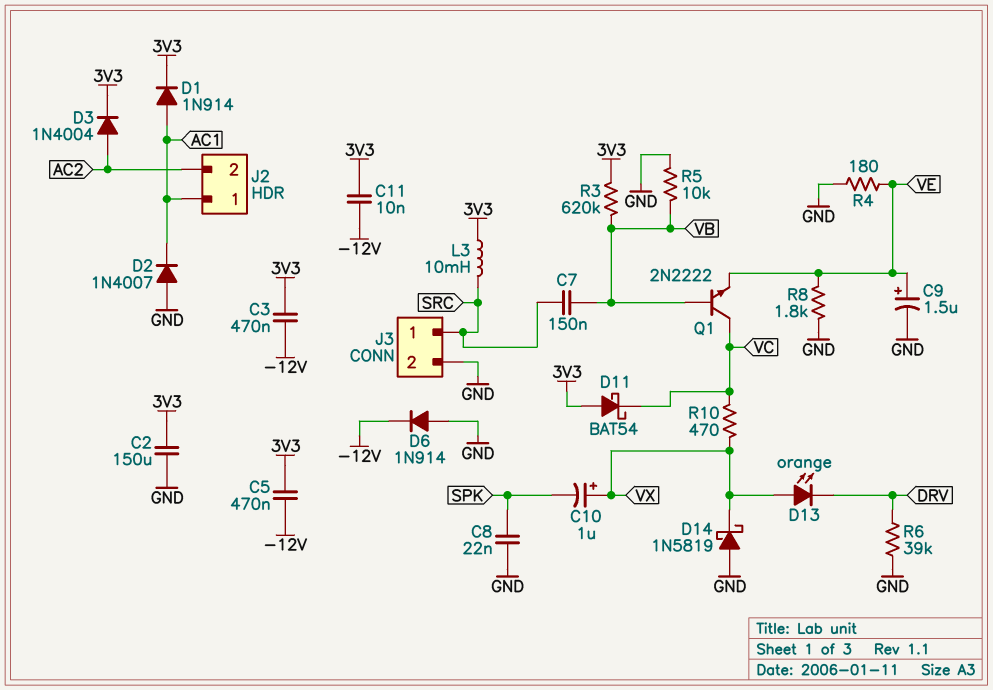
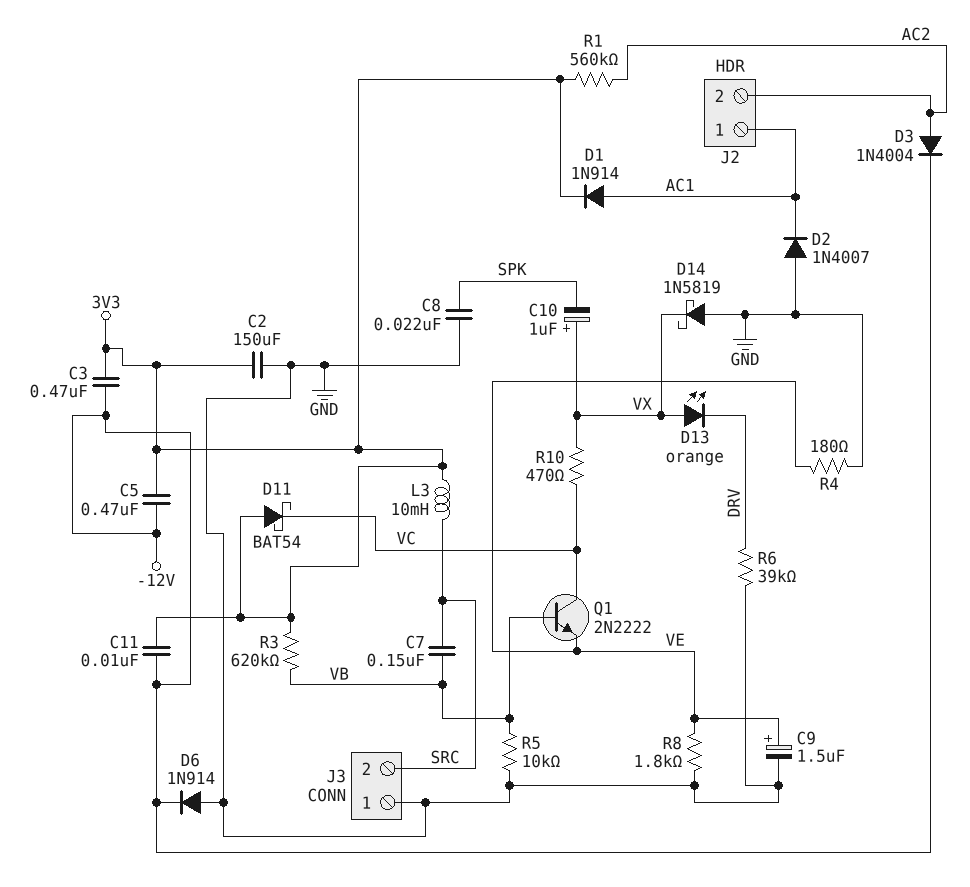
D3: diode 1N4004 (A AC2, K 3V3) -> diode 1N4004 (A AC2, K -12V)
J3 pin 1: SRC -> GND
J3 pin 2: GND -> SRC
R1: none -> 560k (3V3, AC2)

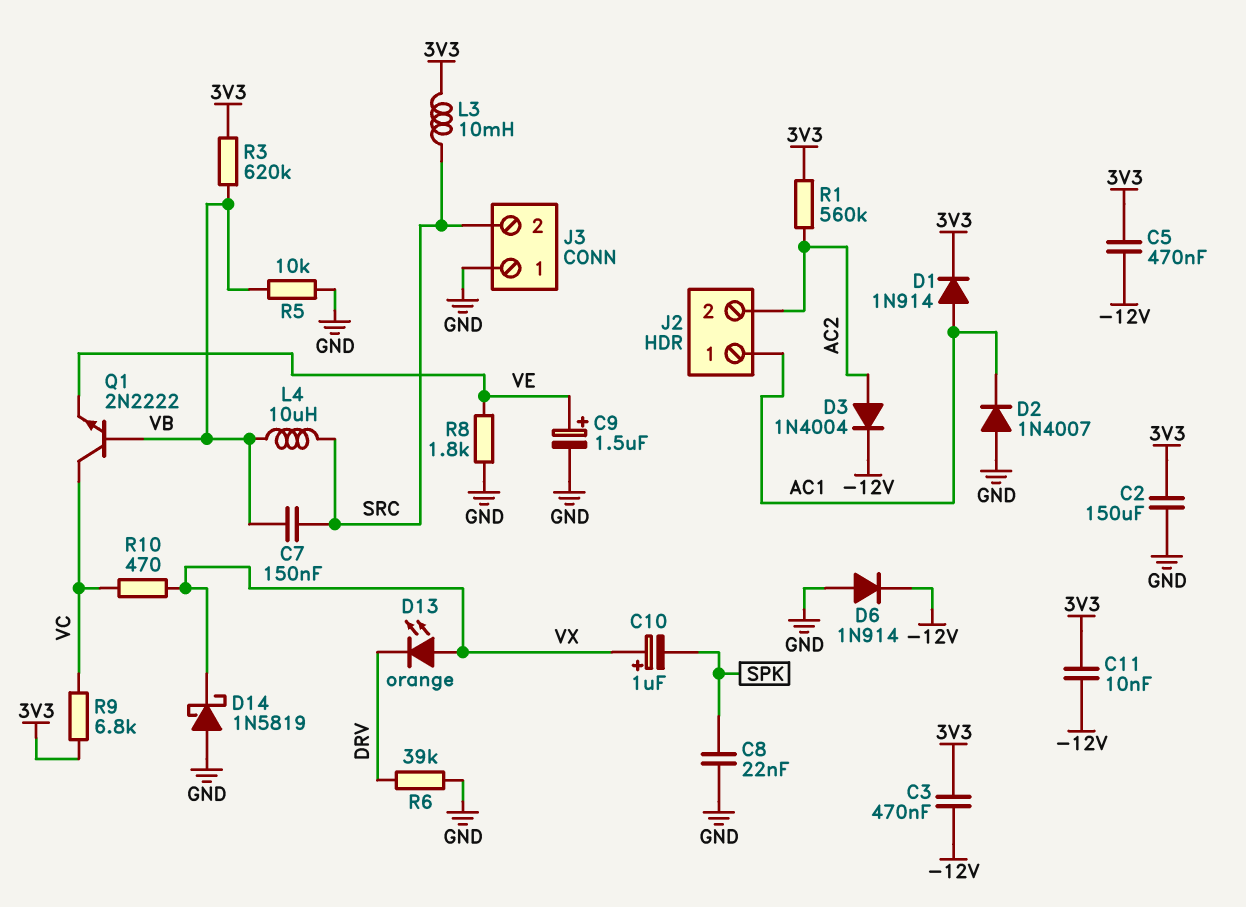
D11: schottky BAT54 (A 3V3, K VC) -> none
L4: none -> 10uH (SRC, VB)
R4: 180 (GND, VE) -> none
R9: none -> 6.8k (3V3, VC)

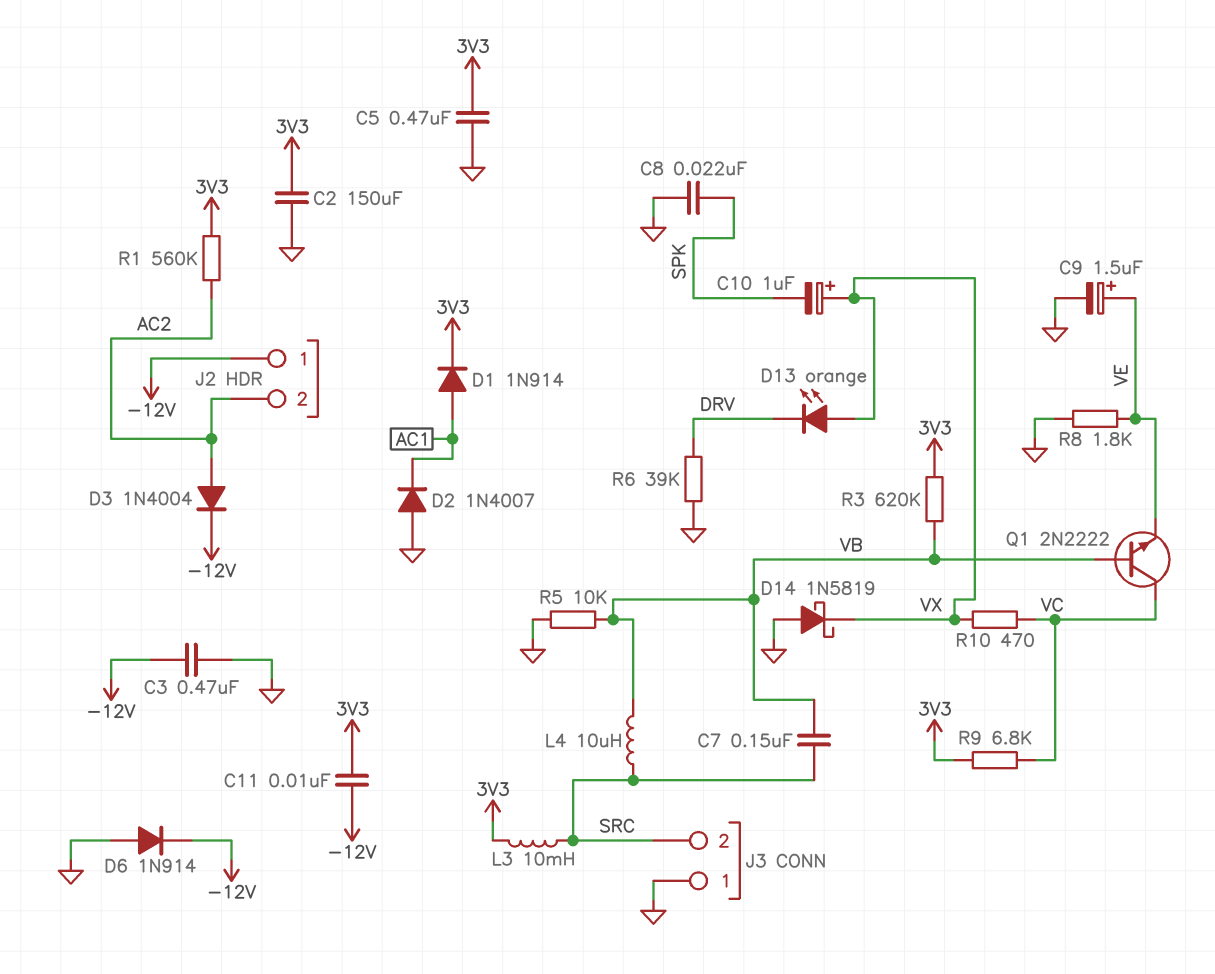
C3: 470nF (-12V, 3V3) -> 470nF (-12V, GND)
C5: 470nF (-12V, 3V3) -> 470nF (3V3, GND)
J2 pin 1: AC1 -> -12V

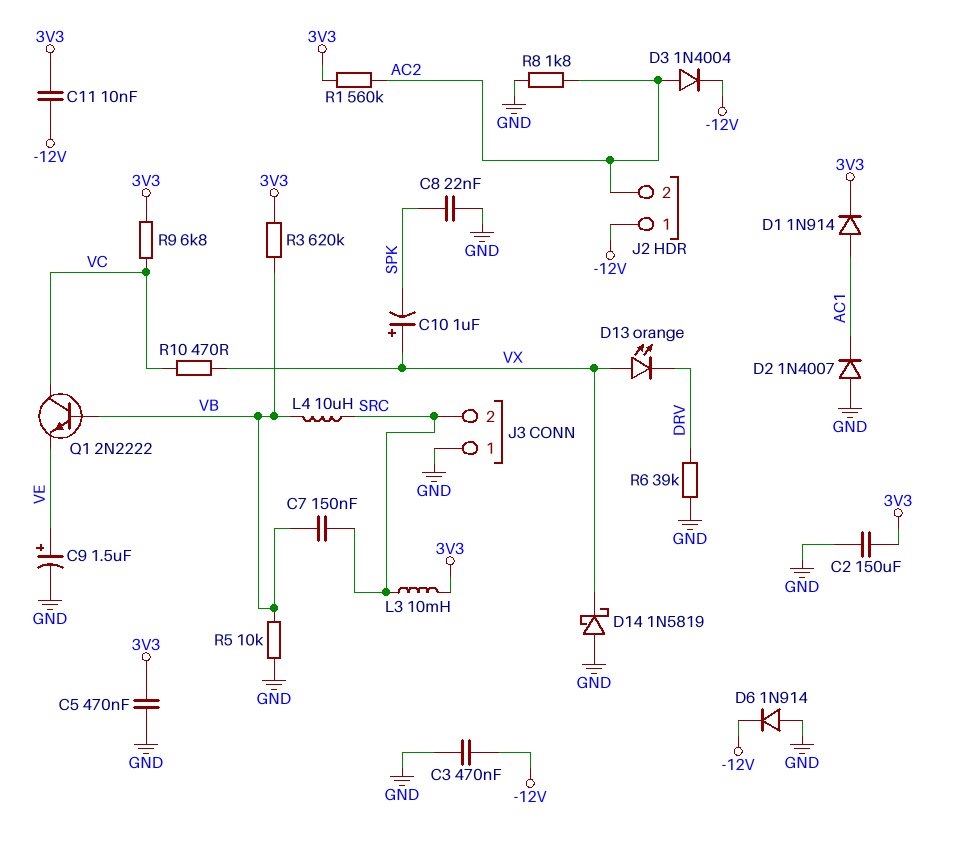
R8: 1.8k (GND, VE) -> 1.8k (AC2, GND)

